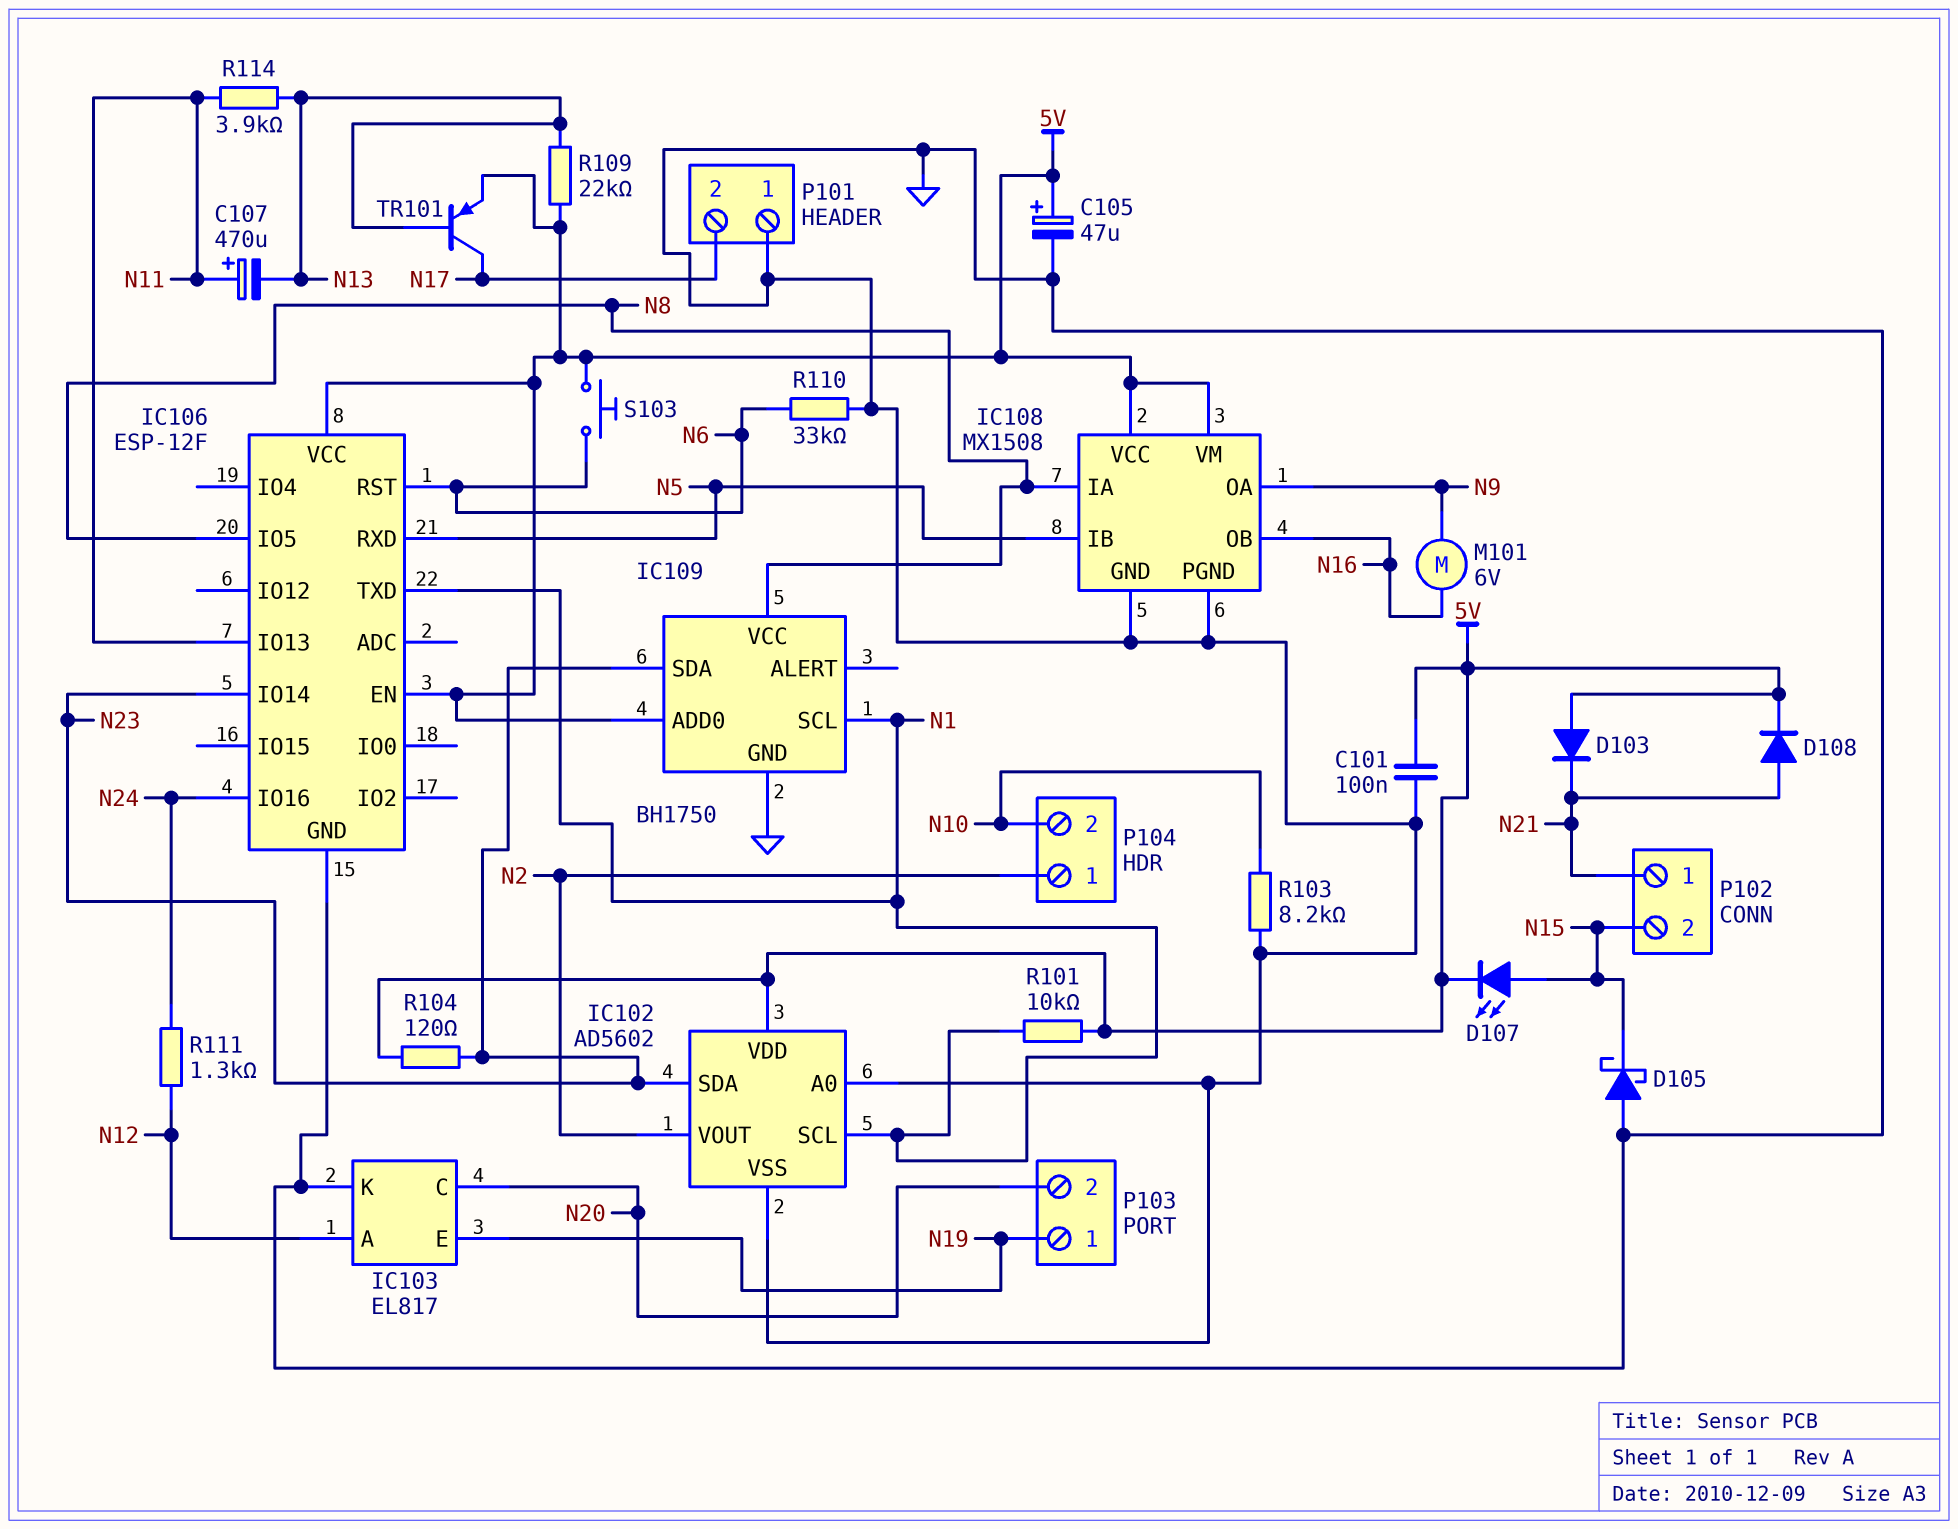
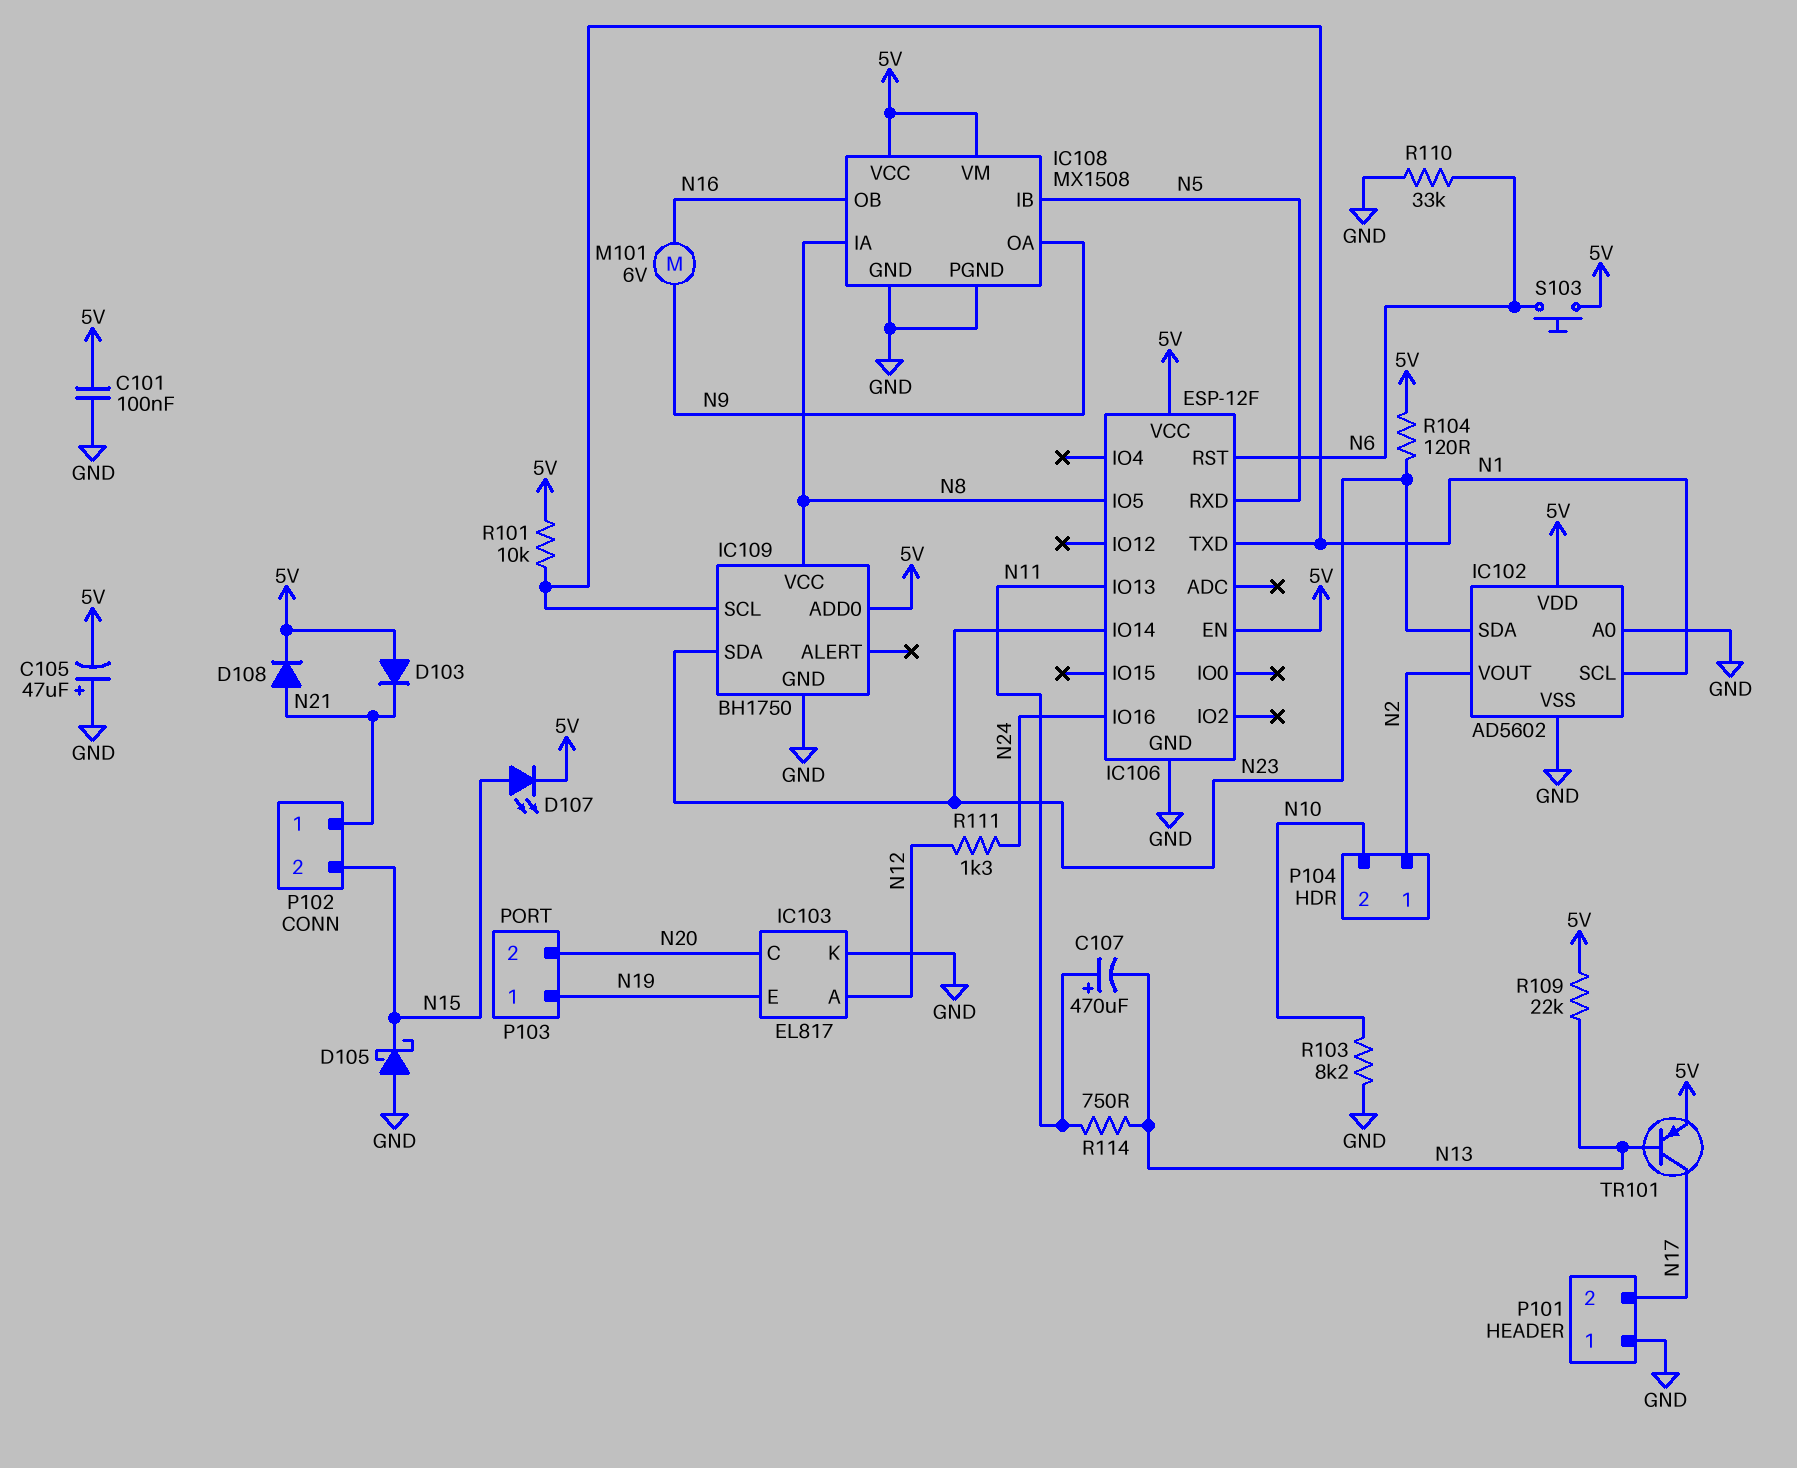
C105: 47uF (plus 5V, minus GND) -> 47uF (plus GND, minus 5V)
R114: 3.9k (N11, N13) -> 750 (N11, N13)

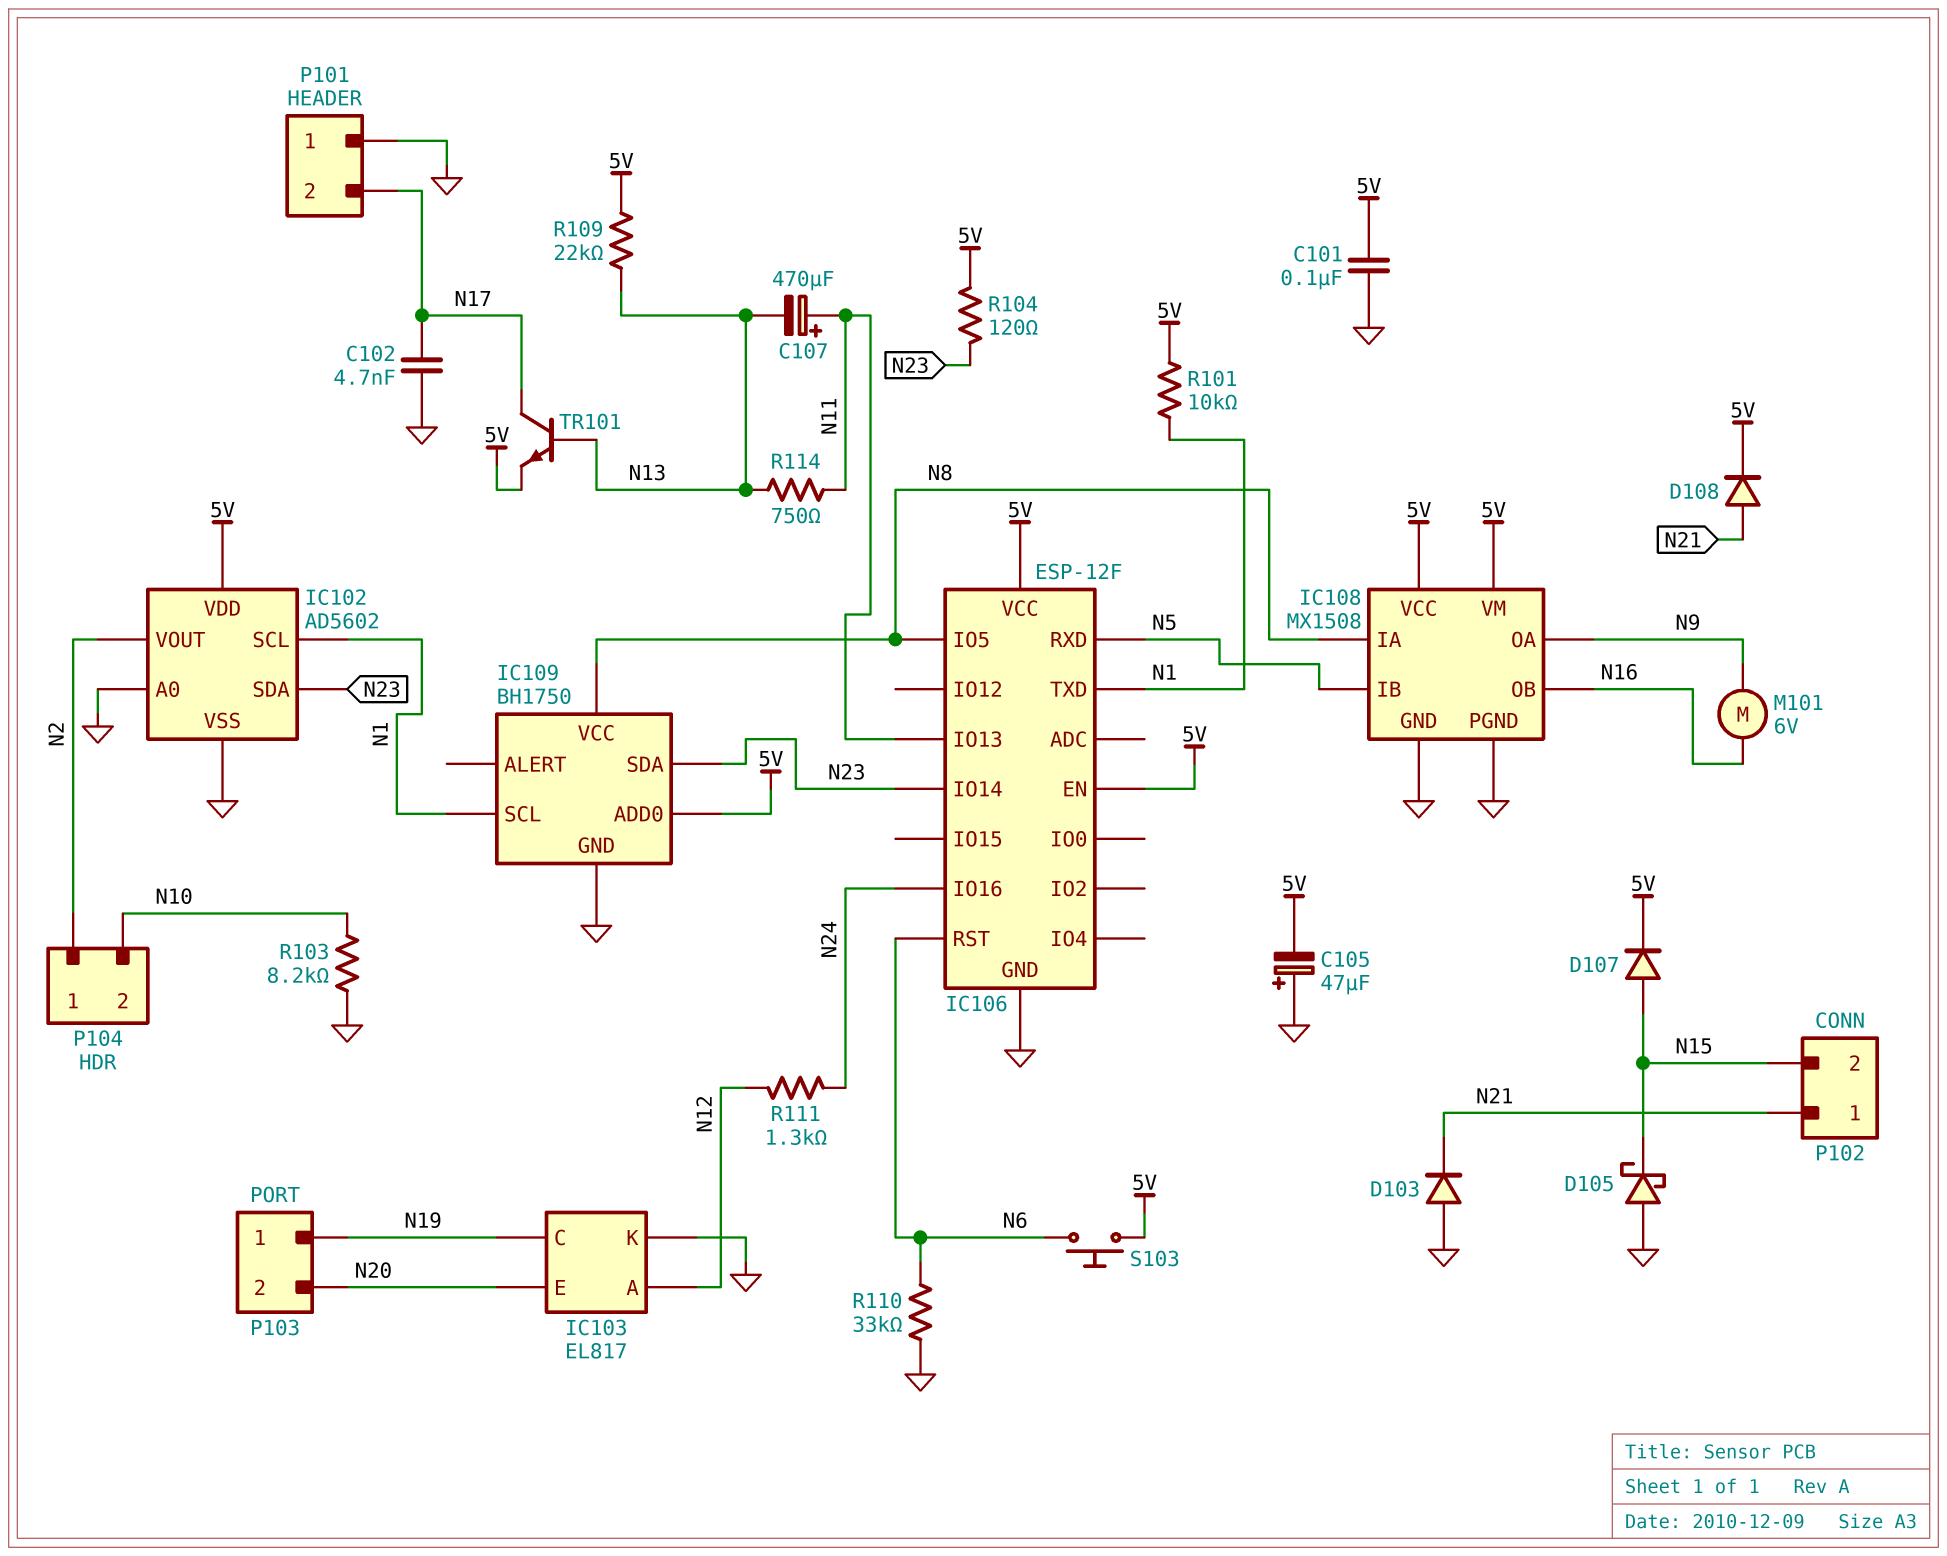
C102: none -> 4.7nF (GND, N17)
D103: diode (A 5V, K N21) -> diode (A GND, K N21)
D107: LED (A N15, K 5V) -> diode (A N15, K 5V)
IC103 pin C: N20 -> N19
IC103 pin E: N19 -> N20
TR101: PNP (B N13, C N17, E 5V) -> NPN (B N13, C N17, E 5V)

